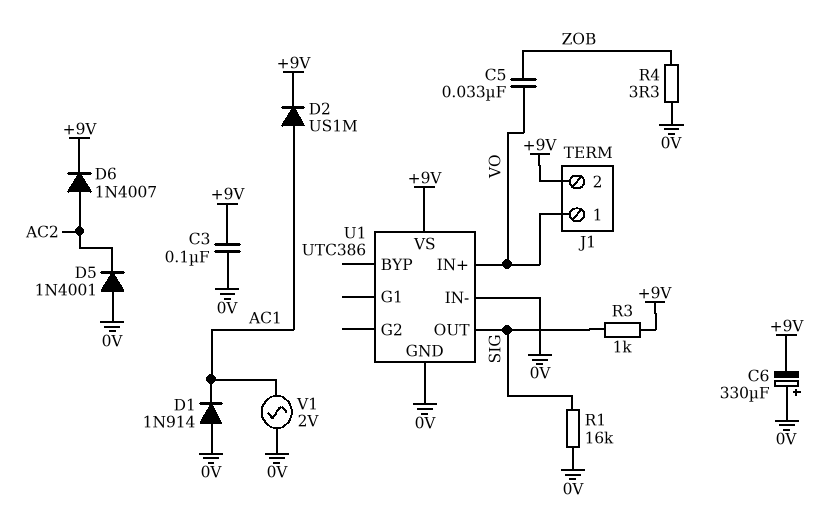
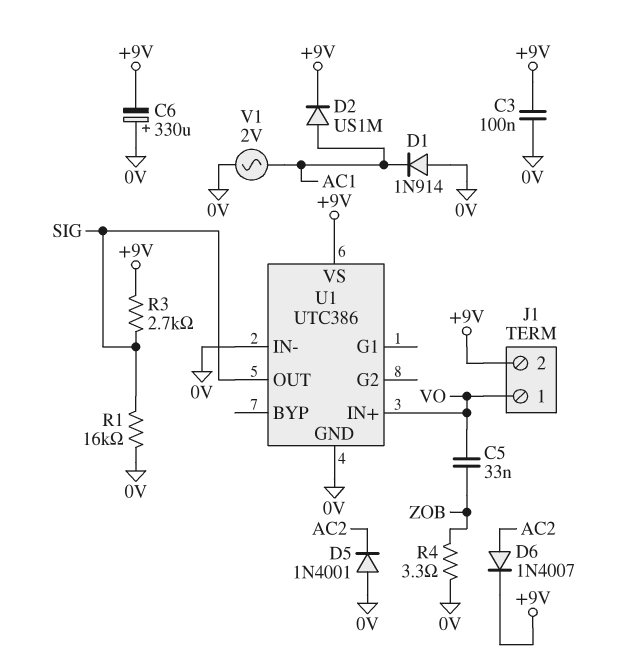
R3: 1k (+9V, SIG) -> 2.7k (+9V, SIG)

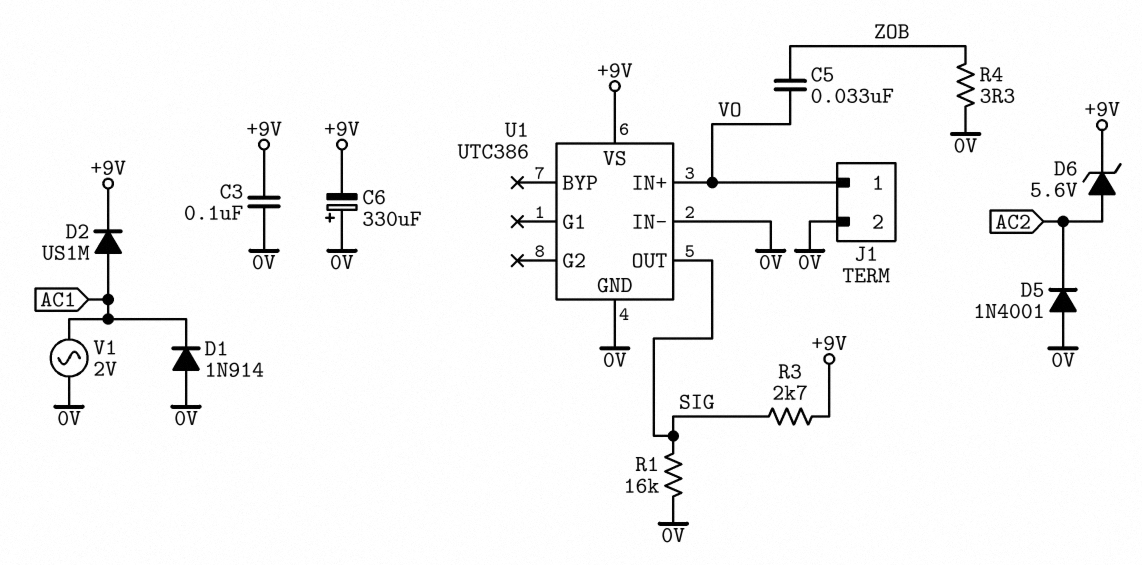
D6: diode 1N4007 (A AC2, K +9V) -> zener 5.6V (A AC2, K +9V)
J1 pin 2: +9V -> 0V

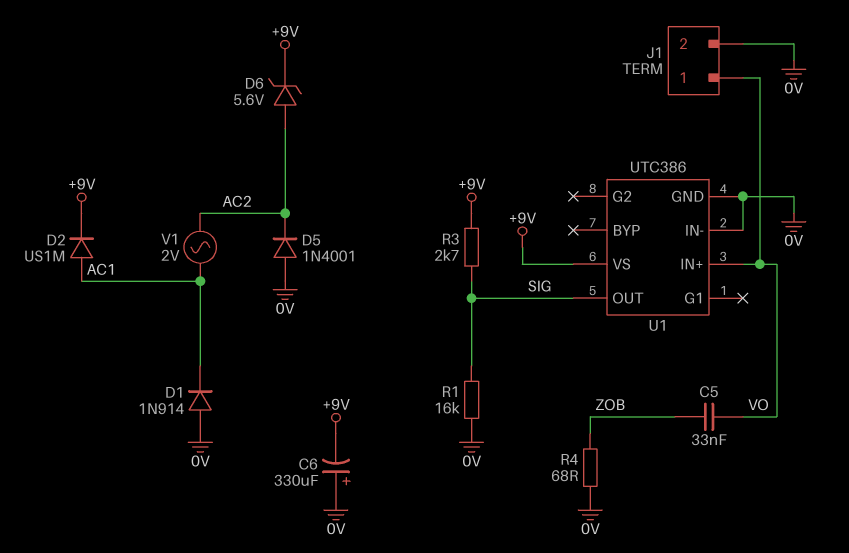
C3: 100nF (+9V, 0V) -> none
R4: 3.3 (0V, ZOB) -> 68 (0V, ZOB)
V1: AC 2V (0V, AC1) -> AC 2V (AC1, AC2)

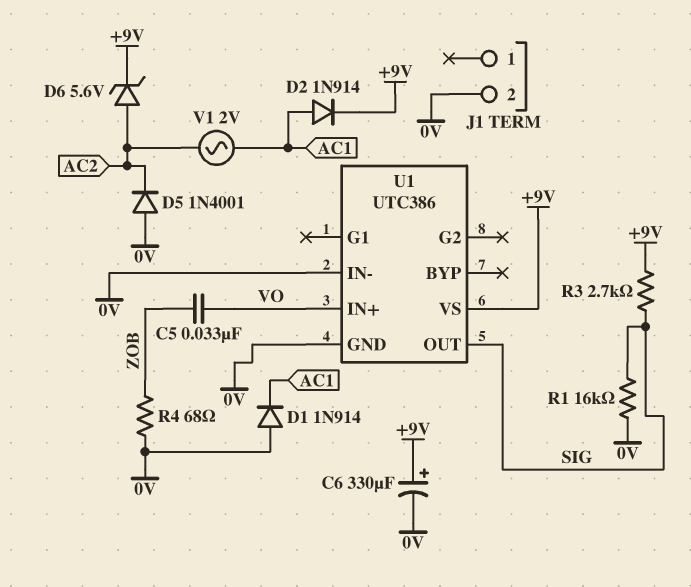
C6: 330uF (plus 0V, minus +9V) -> 330uF (plus +9V, minus 0V)
D2: diode US1M (A AC1, K +9V) -> diode 1N914 (A AC1, K +9V)
J1 pin 1: VO -> none

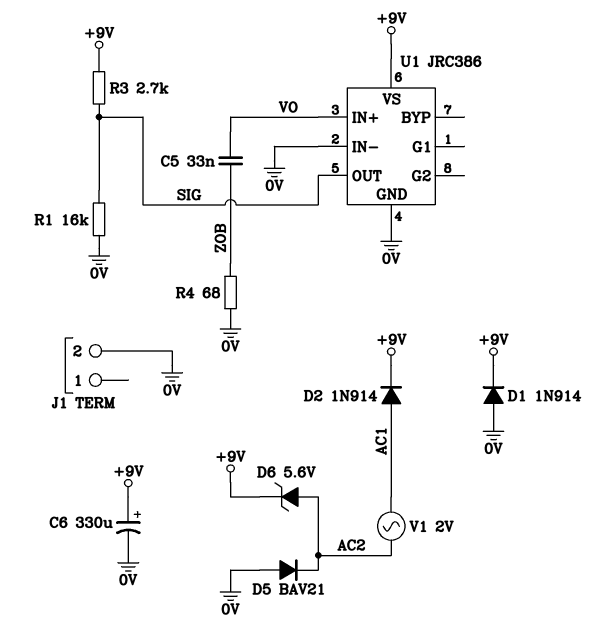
D1: diode 1N914 (A 0V, K AC1) -> diode 1N914 (A 0V, K +9V)
D5: diode 1N4001 (A 0V, K AC2) -> diode BAV21 (A 0V, K AC2)
U1: UTC386 -> JRC386

